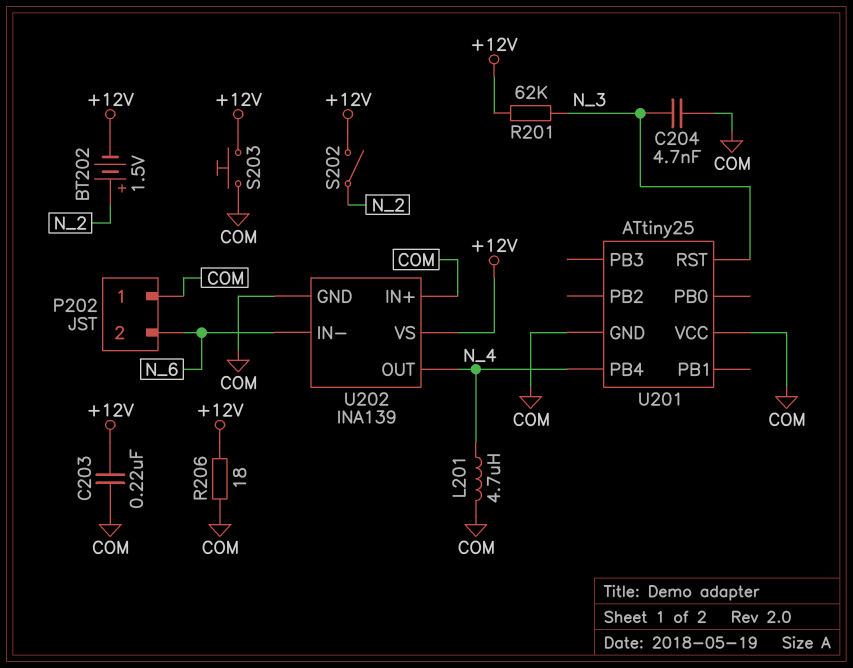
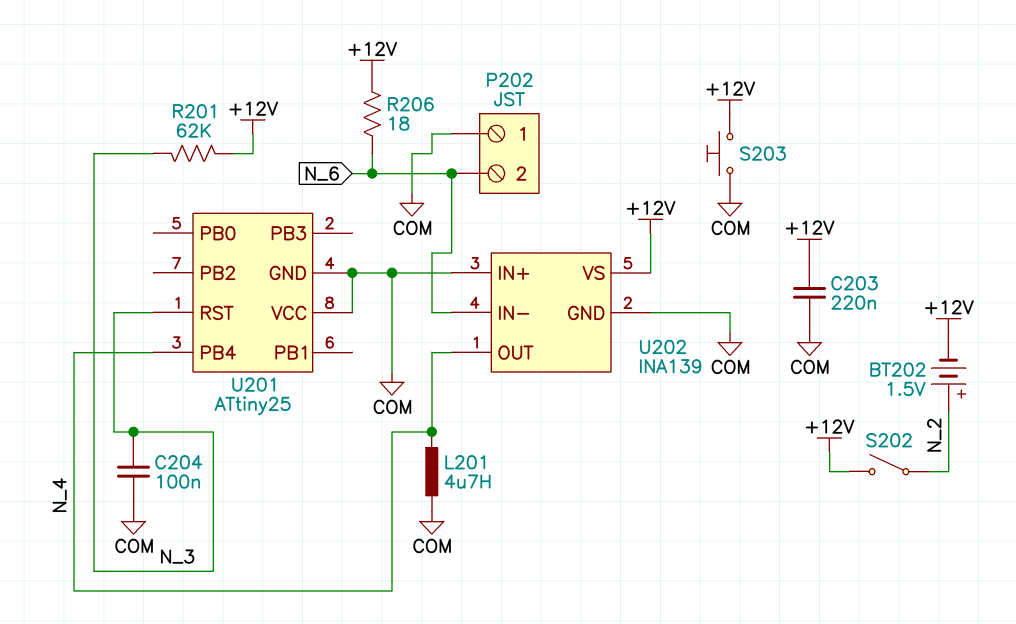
C204: 4.7nF (COM, N_3) -> 100nF (COM, N_3)
R206: 18 (+12V, COM) -> 18 (+12V, N_6)

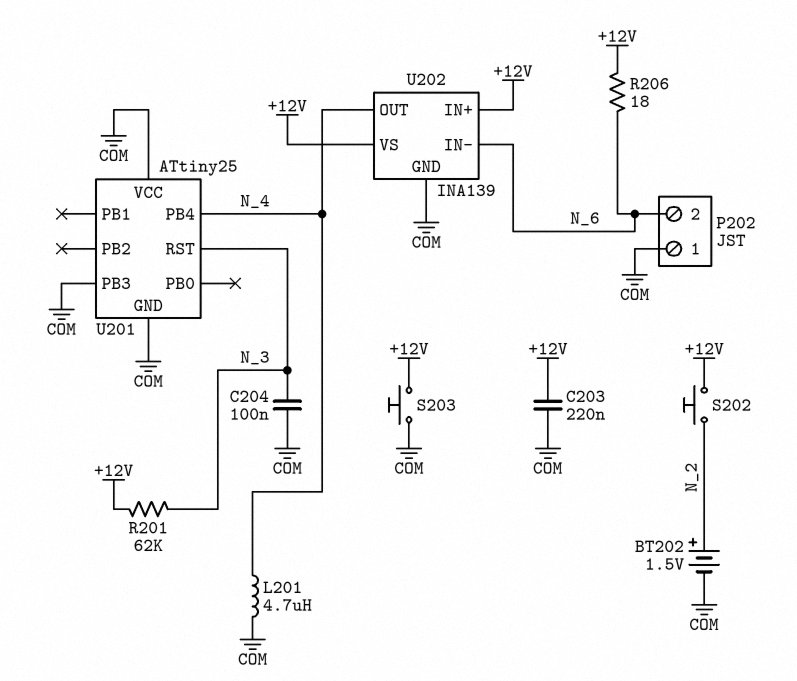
BT202: 1.5V (plus N_2, minus +12V) -> 1.5V (plus N_2, minus COM)
S202: switch (+12V, N_2) -> button (+12V, N_2)
U201 pin PB3: none -> COM
U202 pin IN+: COM -> +12V

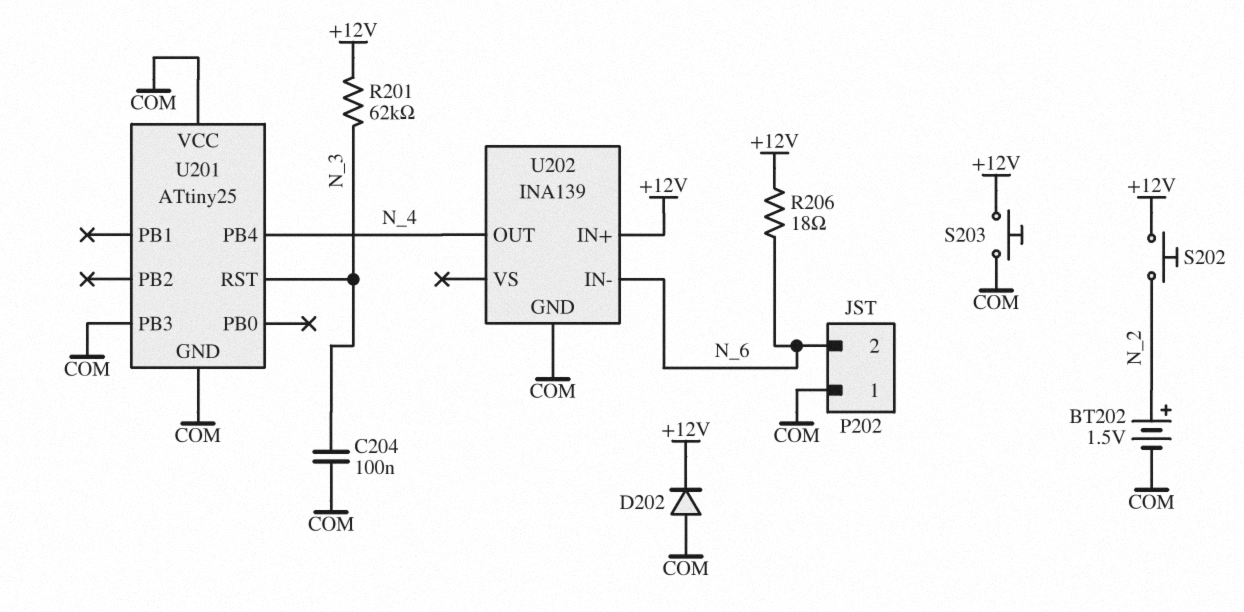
C203: 220nF (+12V, COM) -> none
D202: none -> diode (A COM, K +12V)
L201: 4.7uH (COM, N_4) -> none
U202 pin VS: +12V -> none

